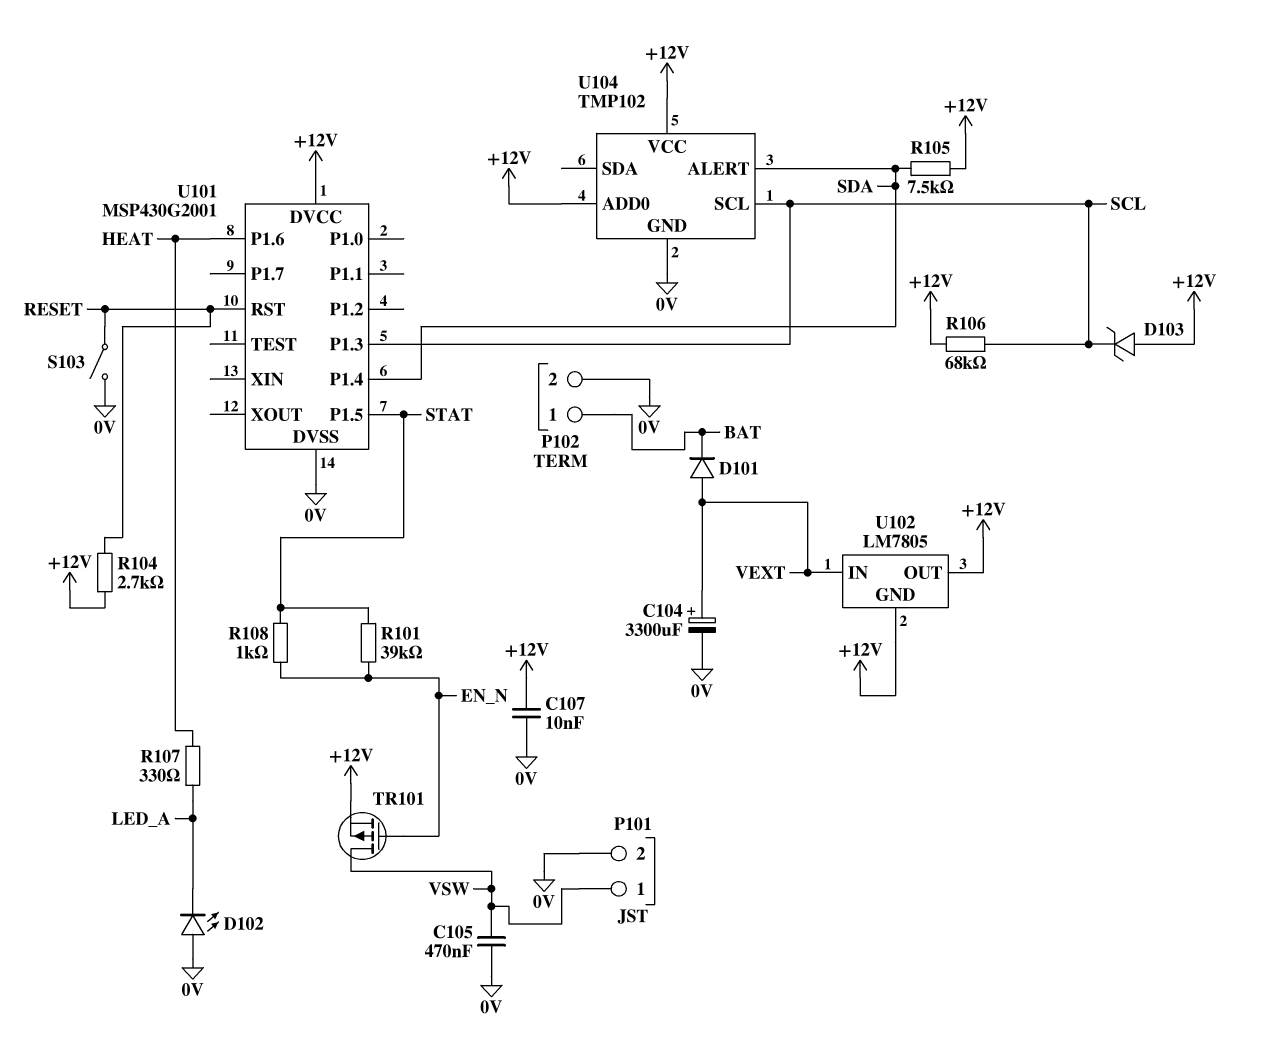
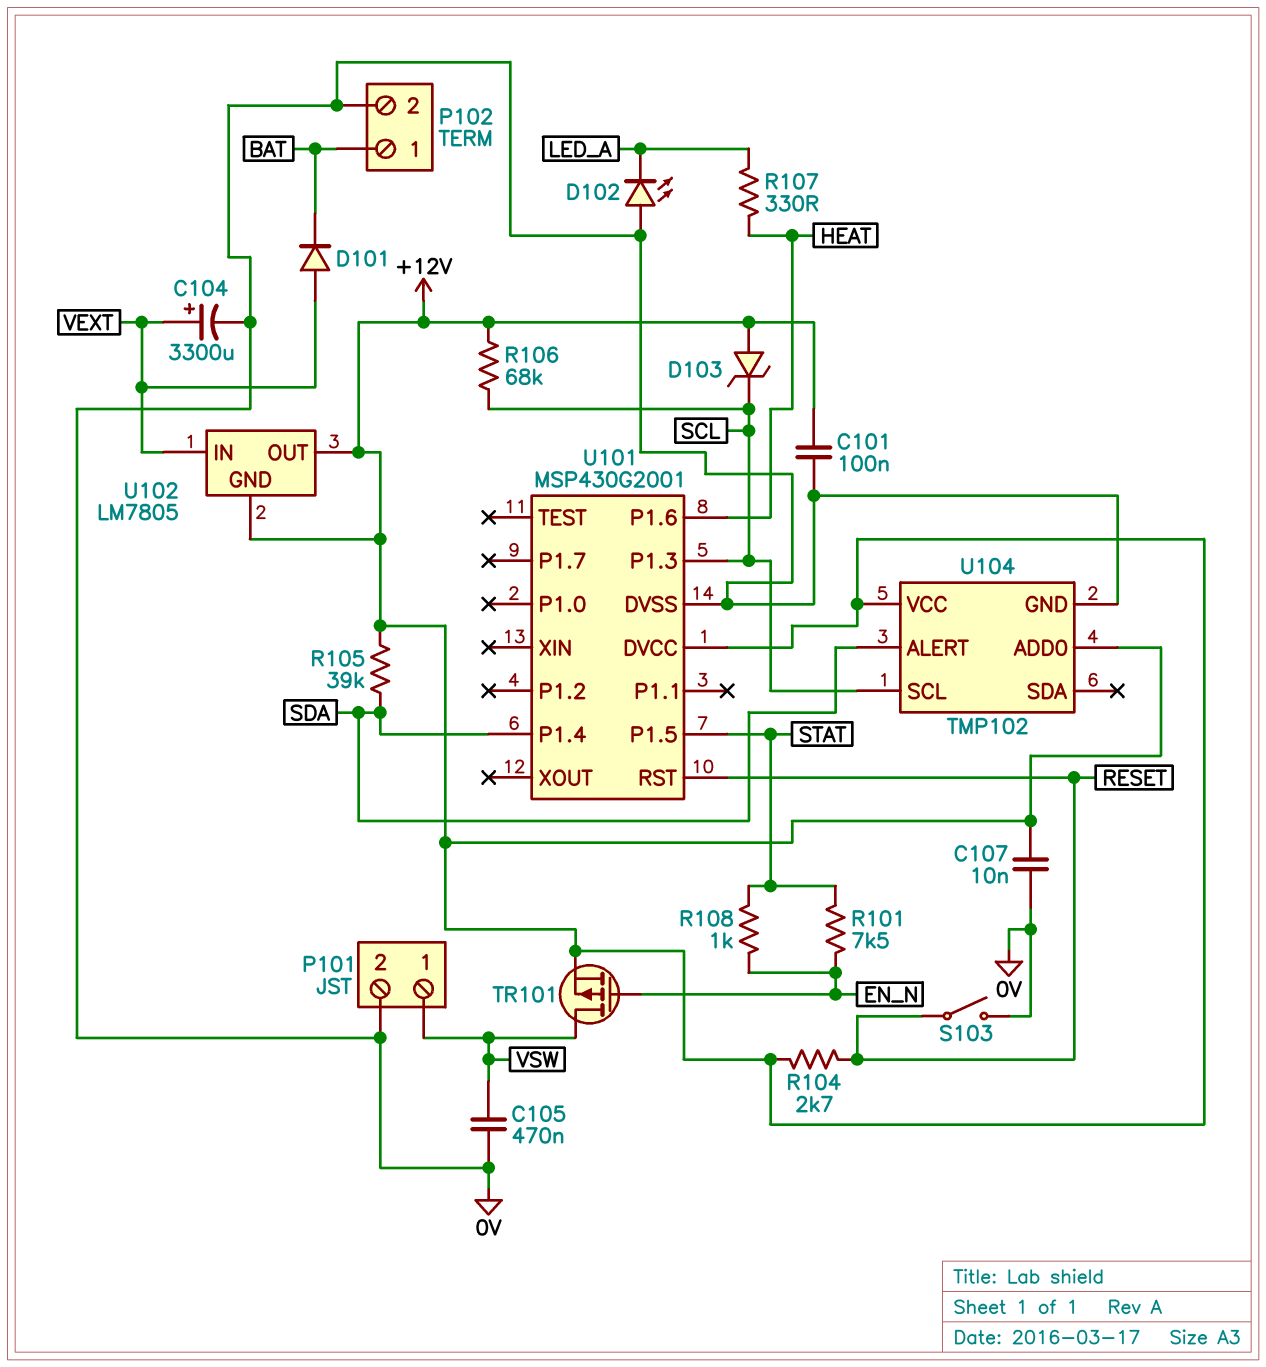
C101: none -> 100nF (+12V, 0V)
R101: 39k (EN_N, STAT) -> 7.5k (EN_N, STAT)
R105: 7.5k (+12V, SDA) -> 39k (+12V, SDA)

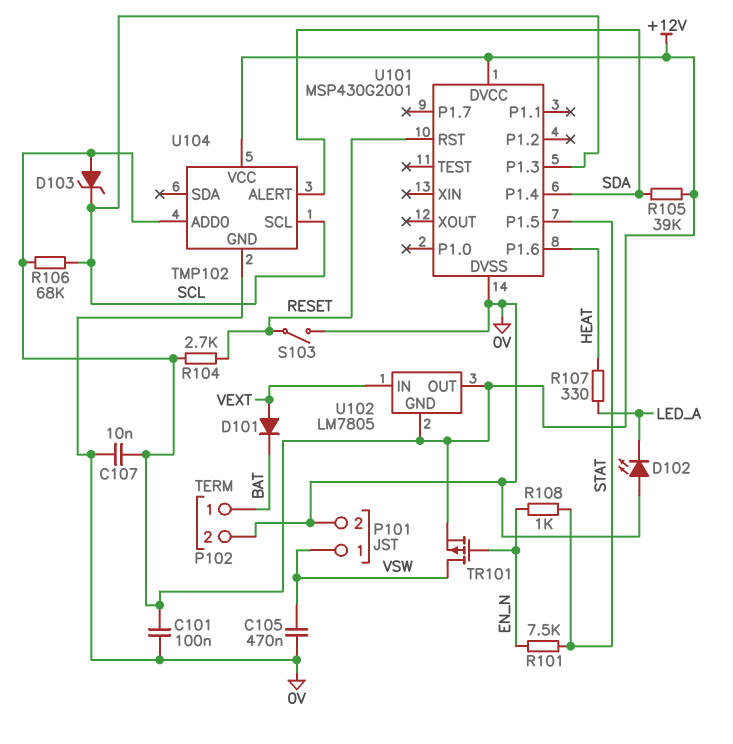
C104: 3300uF (plus VEXT, minus 0V) -> none

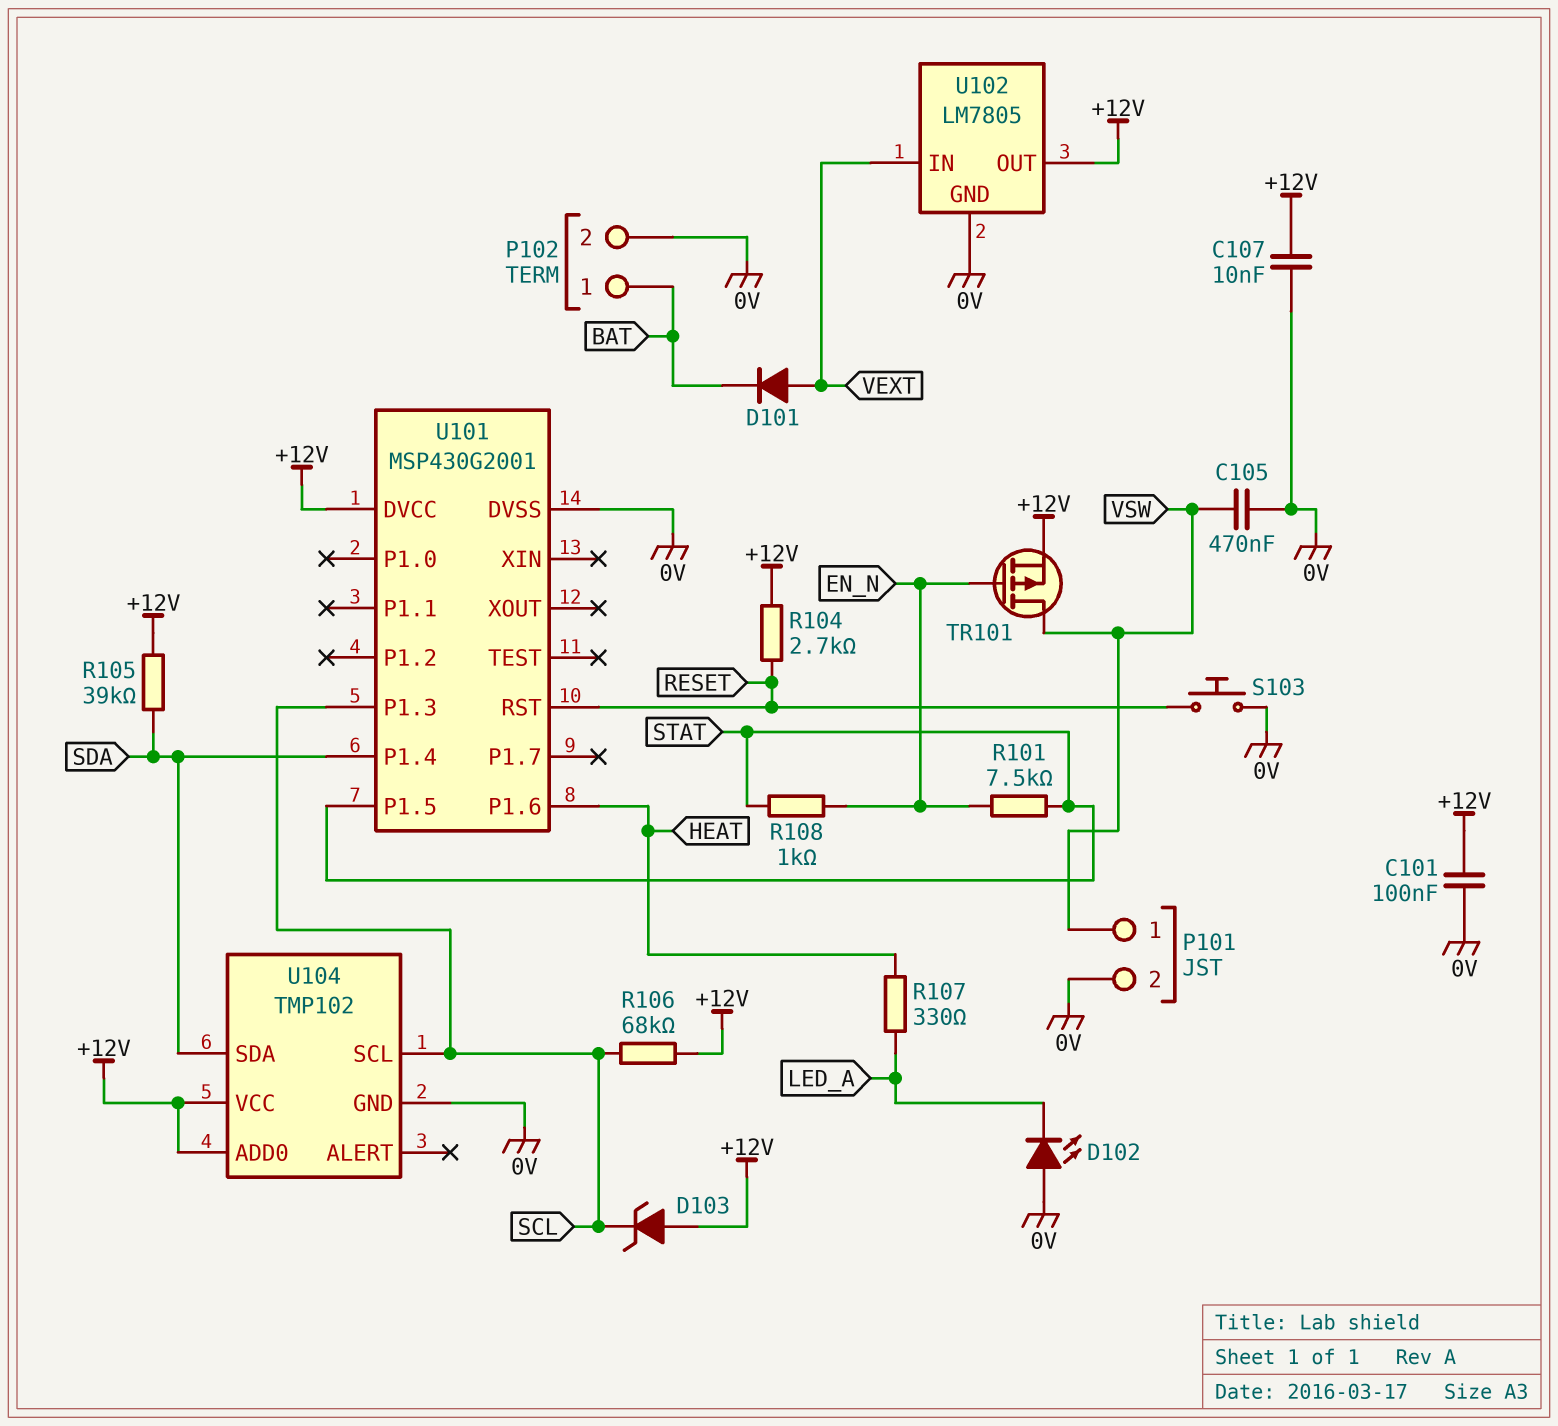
S103: switch (0V, RESET) -> button (0V, RESET)
U102 pin GND: +12V -> 0V
U104 pin ALERT: SDA -> none
U104 pin SDA: none -> SDA

